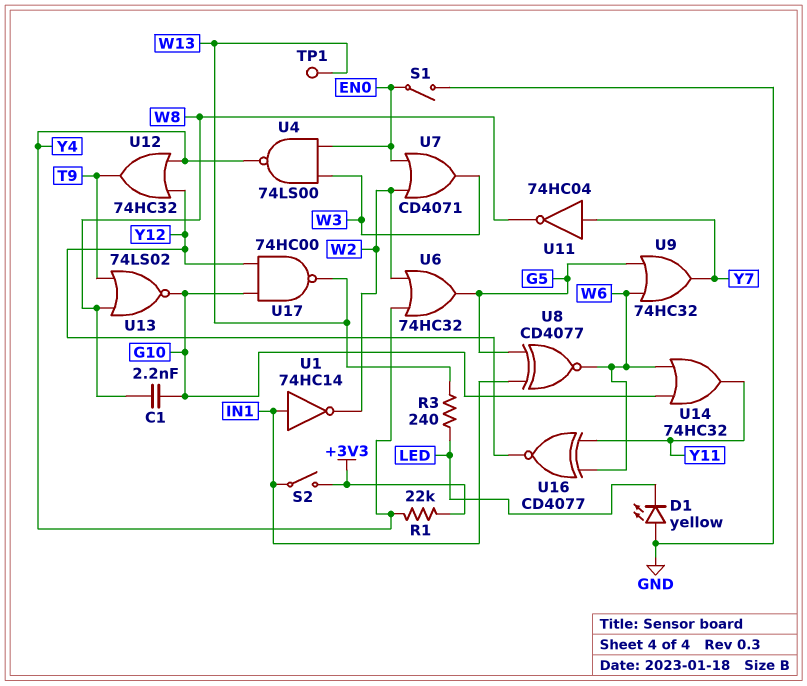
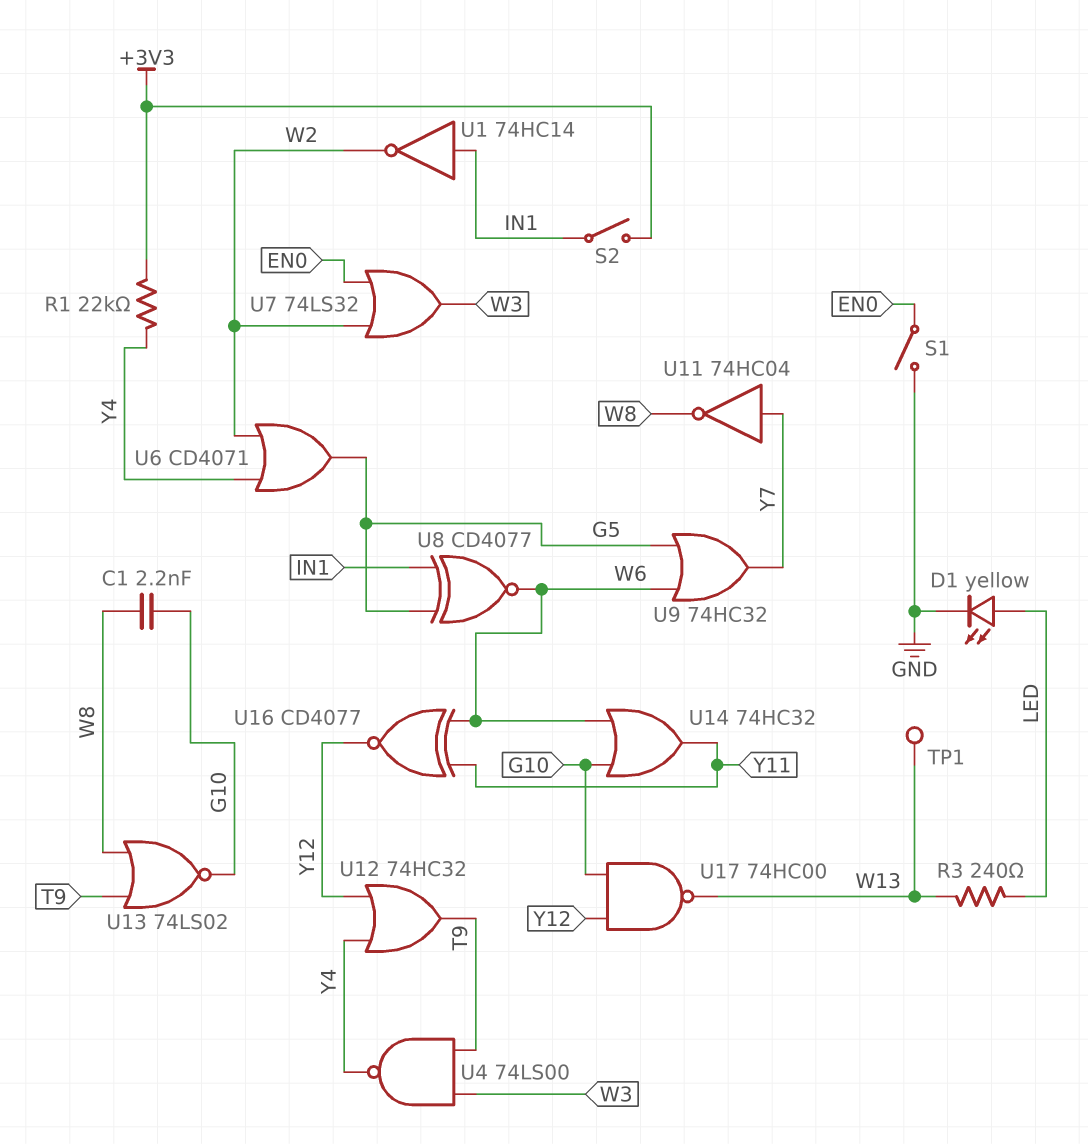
D1: LED yellow (A GND, K LED) -> LED yellow (A LED, K GND)
U4: NAND 74LS00 (in EN0, in W3, out Y4) -> NAND 74LS00 (in T9, in W3, out Y4)
U6: OR 74HC32 (in W2, in Y4, out G5) -> OR CD4071 (in W2, in Y4, out G5)
U7: OR CD4071 (in EN0, in W2, out W3) -> OR 74LS32 (in EN0, in W2, out W3)

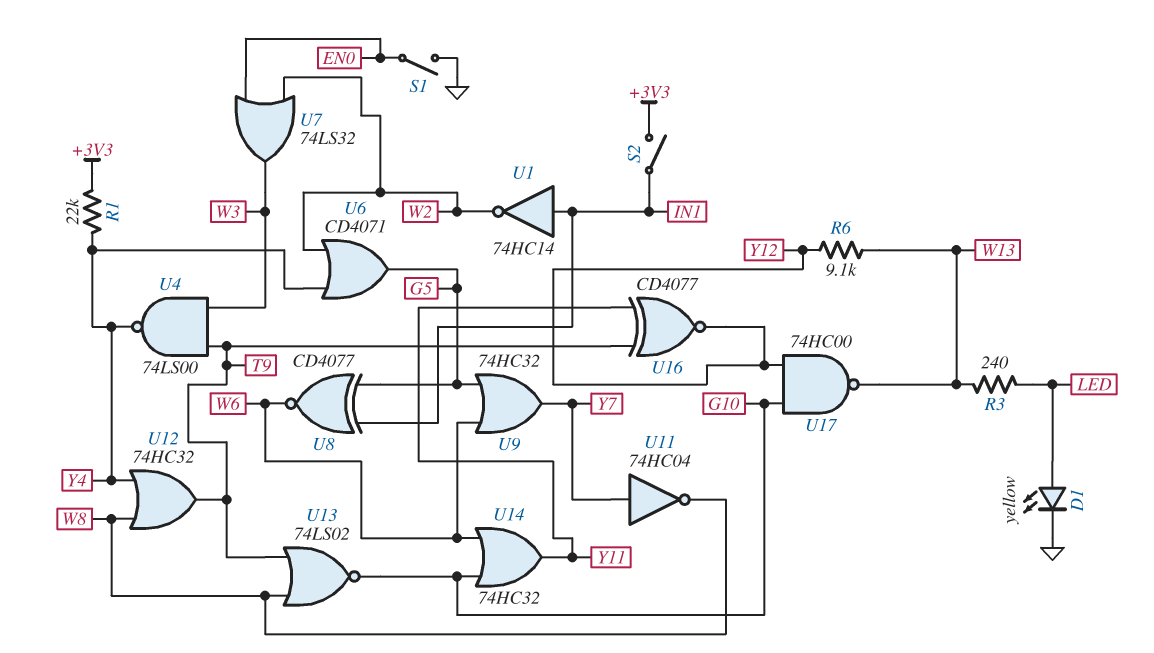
C1: 2.2nF (G10, W8) -> none
R6: none -> 9.1k (W13, Y12)
TP1: test point (W13) -> none
U12: OR 74HC32 (in Y4, in Y12, out T9) -> OR 74HC32 (in W8, in Y4, out T9)
U16: XNOR CD4077 (in W6, in Y11, out Y12) -> XNOR CD4077 (in T9, in Y11, out Y12)

